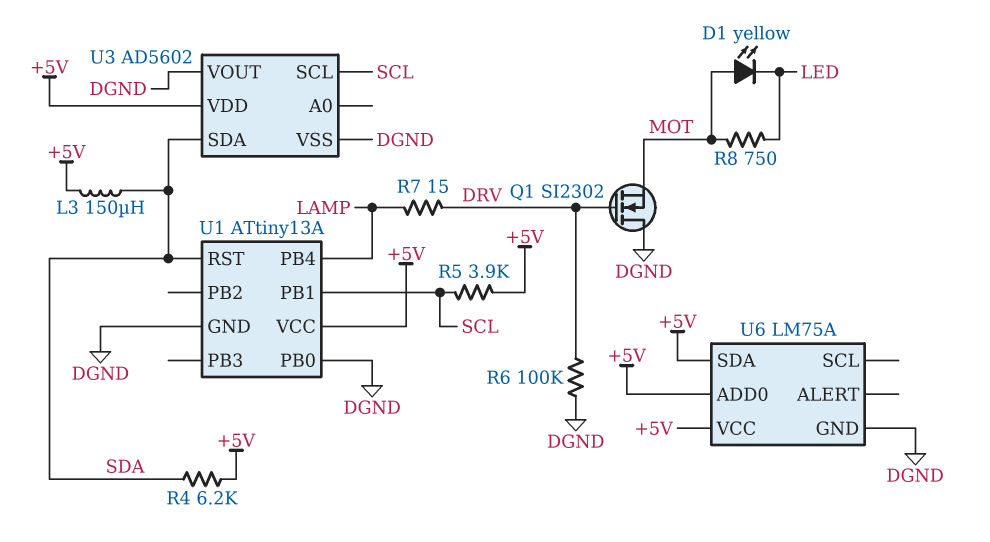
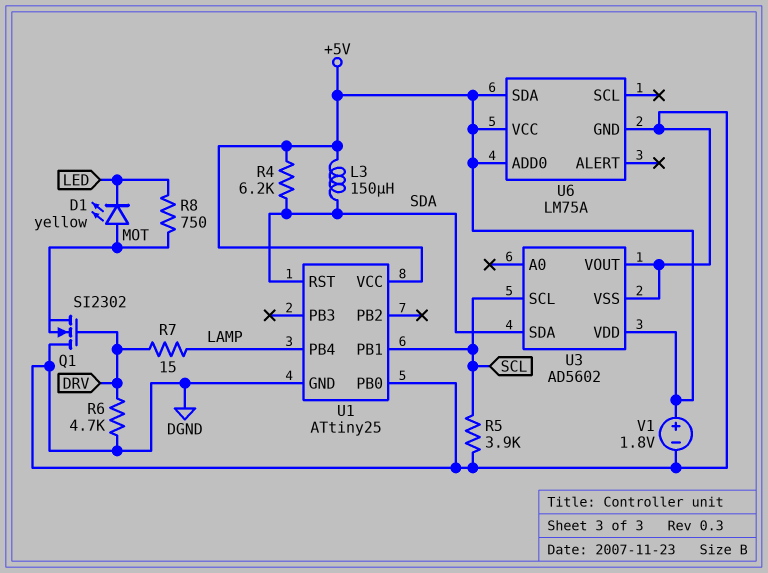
R5: 3.9k (+5V, SCL) -> 3.9k (DGND, SCL)
R6: 100k (DGND, DRV) -> 4.7k (DGND, DRV)
U1: ATtiny13A -> ATtiny25
V1: none -> 1.8V (plus +5V, minus DGND)

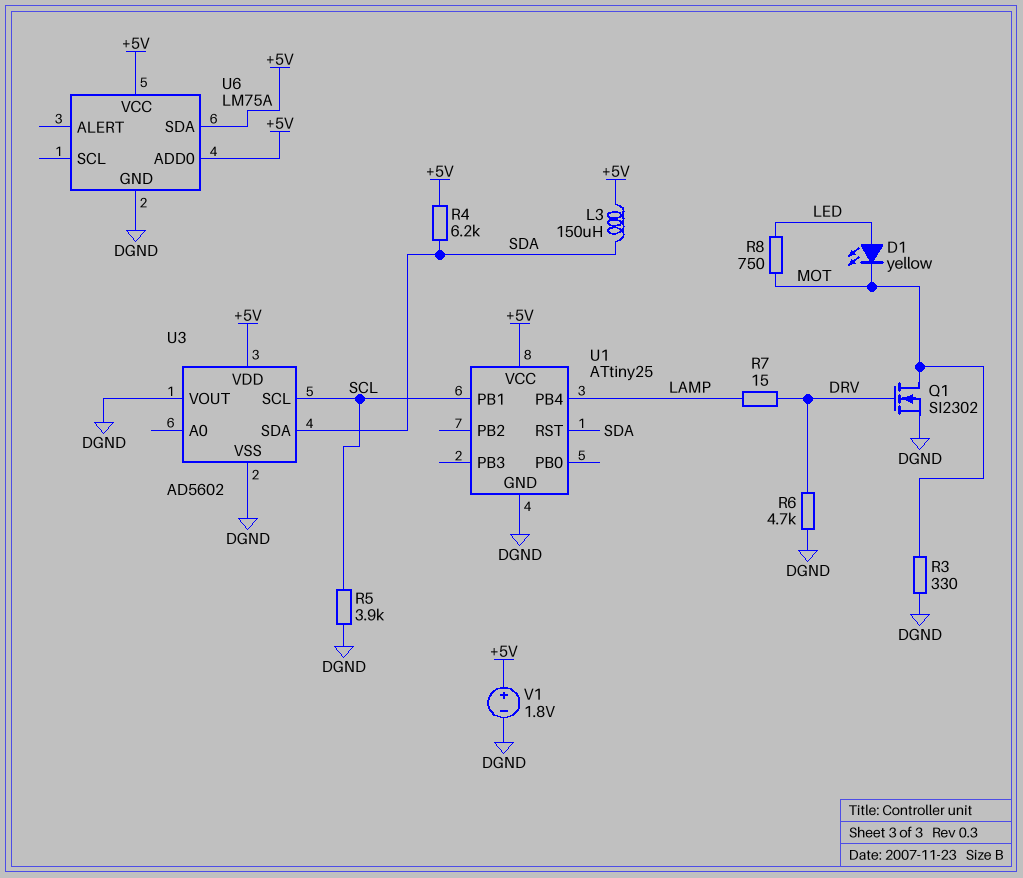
D1: LED yellow (A MOT, K LED) -> LED yellow (A LED, K MOT)
Q1: NMOS SI2302 (G DRV, D DGND, S MOT) -> NMOS SI2302 (G DRV, D MOT, S DGND)
R3: none -> 330 (DGND, MOT)
U1 pin PB0: DGND -> none

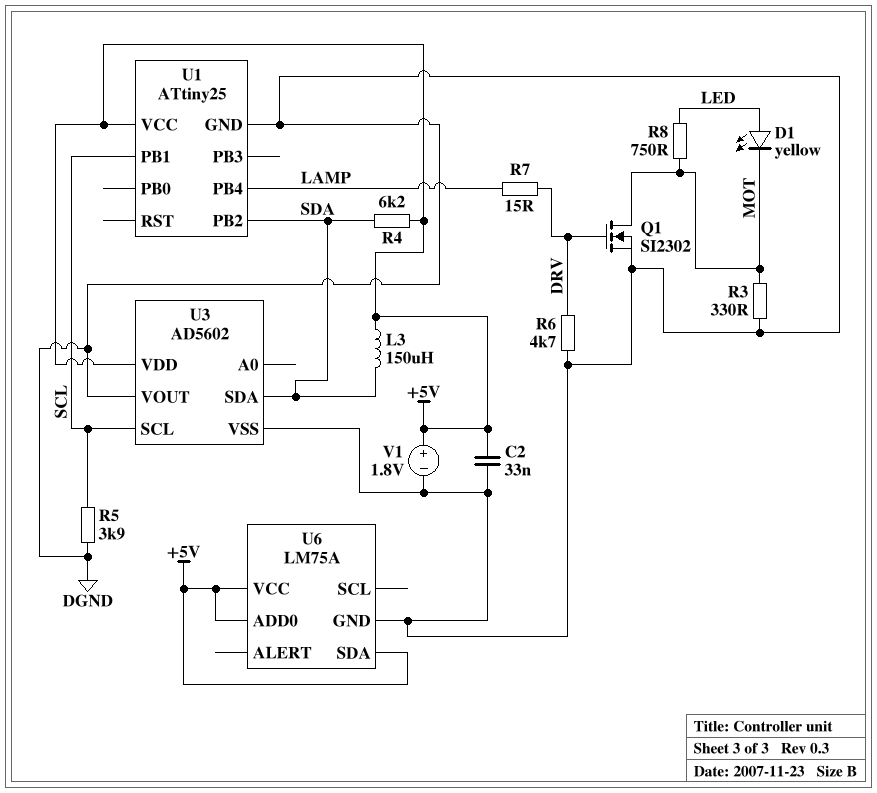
C2: none -> 33nF (+5V, DGND)
U1 pin PB2: none -> SDA
U1 pin RST: SDA -> none

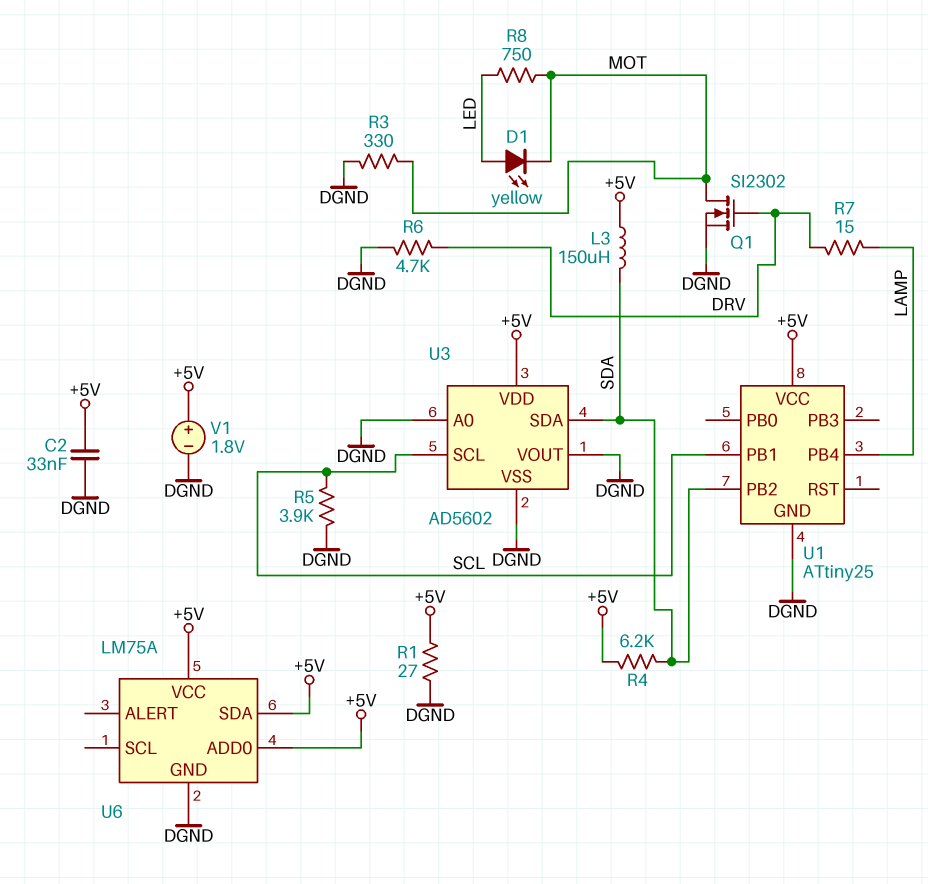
R1: none -> 27 (+5V, DGND)
U3 pin A0: none -> DGND

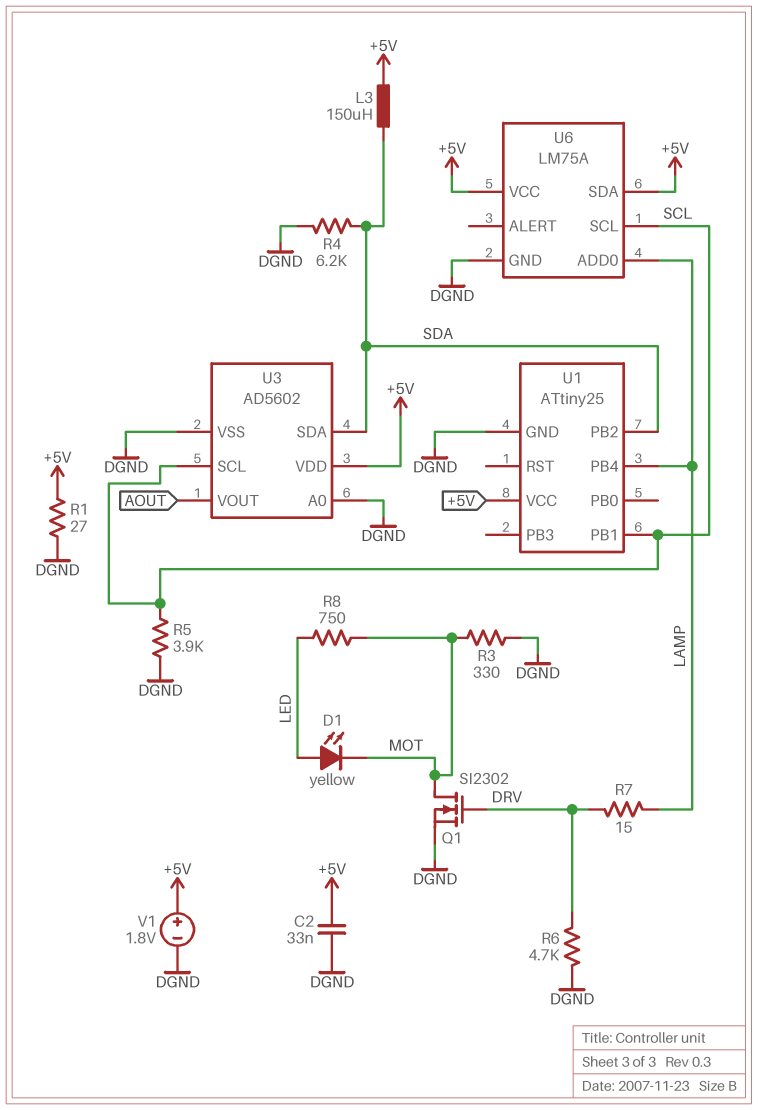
R4: 6.2k (+5V, SDA) -> 6.2k (DGND, SDA)
U3 pin VOUT: DGND -> AOUT
U6 pin ADD0: +5V -> LAMP
U6 pin SCL: none -> SCL

